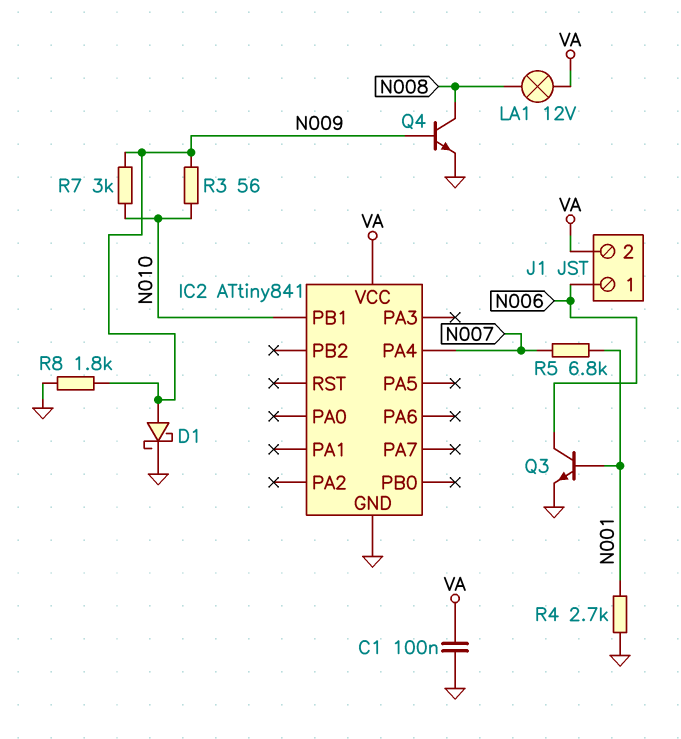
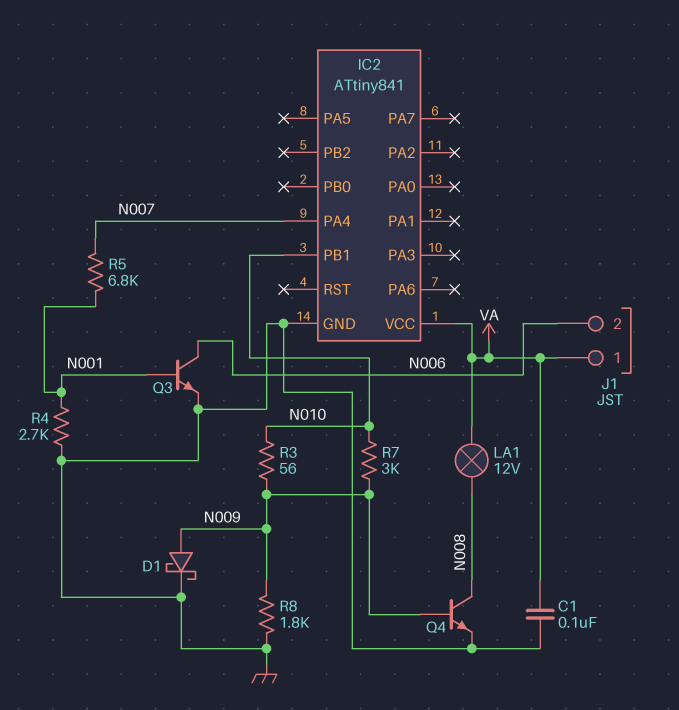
J1 pin 1: N006 -> VA
J1 pin 2: VA -> N006

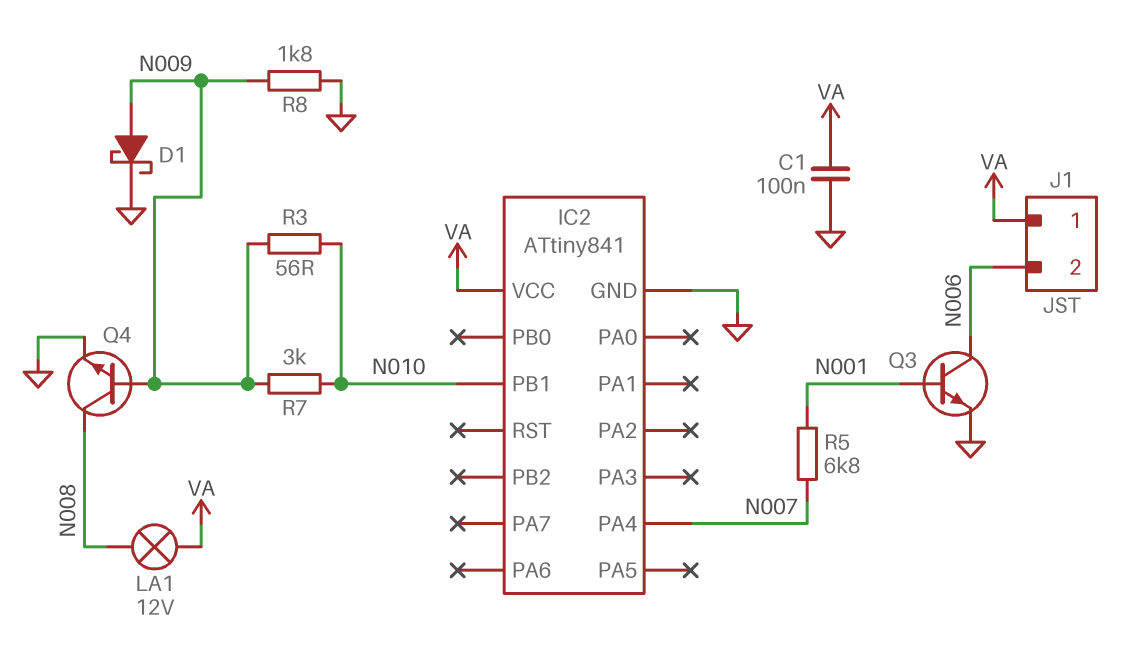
R4: 2.7k (GND, N001) -> none

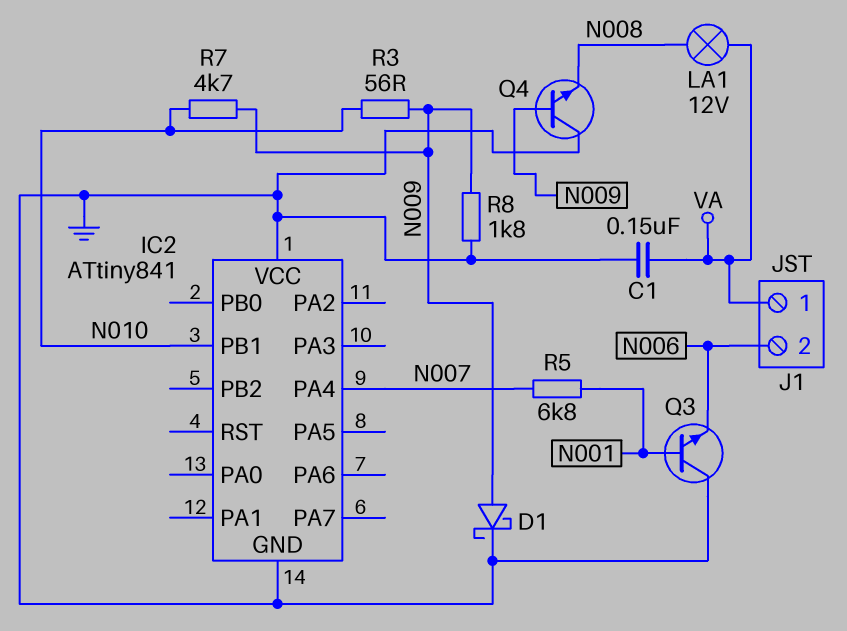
C1: 100nF (GND, VA) -> 150nF (GND, VA)
IC2 pin VCC: VA -> GND
Q3: NPN (B N001, C N006, E GND) -> NPN (B N001, C GND, E N006)
Q4: NPN (B N009, C N008, E GND) -> NPN (B N009, C GND, E N008)
R7: 3k (N009, N010) -> 4.7k (N009, N010)

